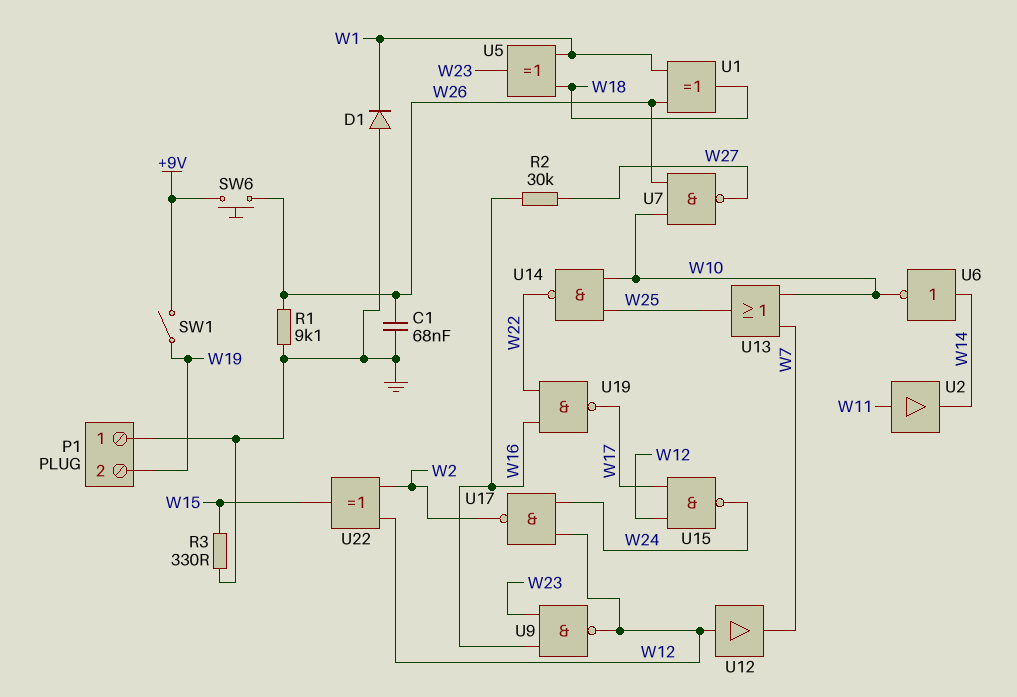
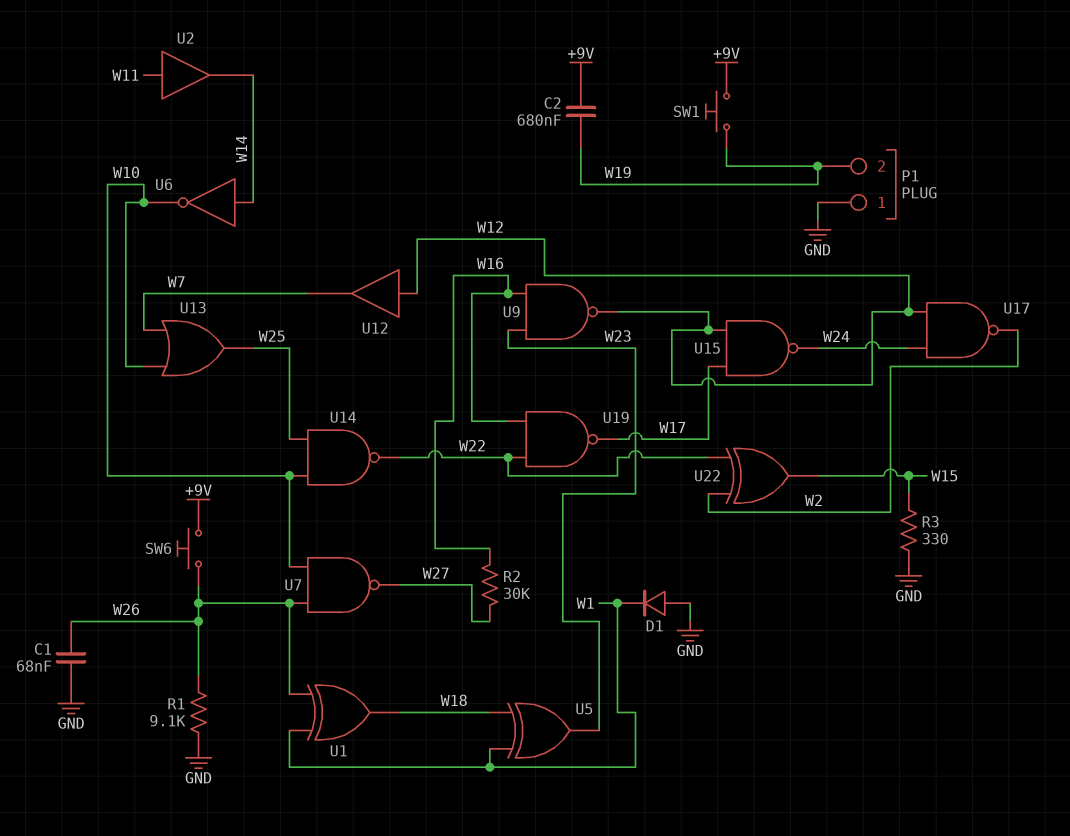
C2: none -> 680nF (+9V, W19)
SW1: switch (+9V, W19) -> button (+9V, W19)
U22: XOR (in W2, in W12, out W15) -> XOR (in W2, in W22, out W15)

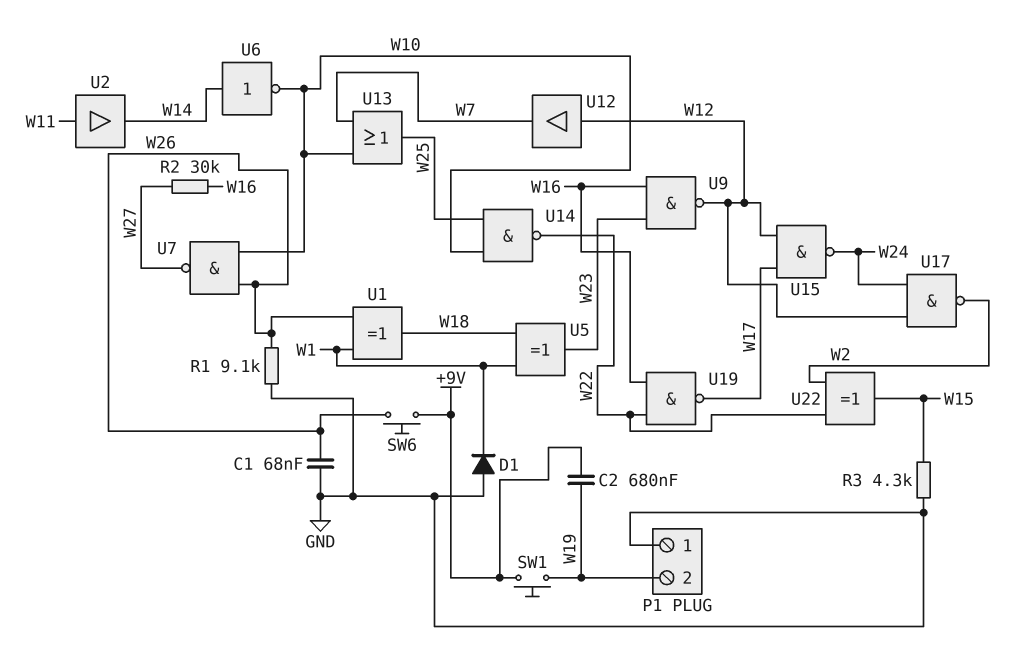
R3: 330 (GND, W15) -> 4.3k (GND, W15)

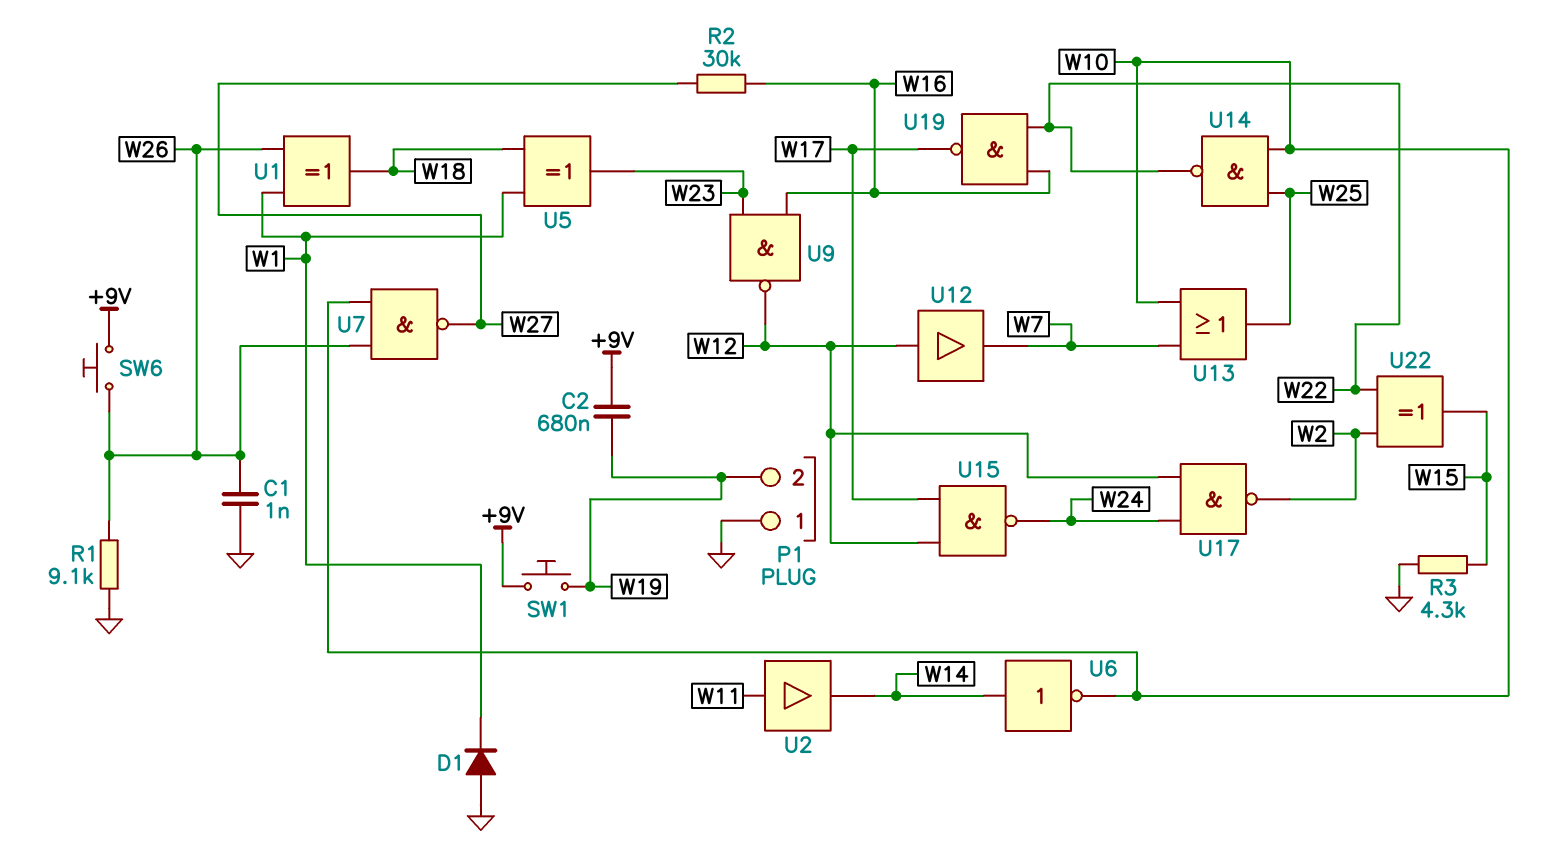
C1: 68nF (GND, W26) -> 1nF (GND, W26)

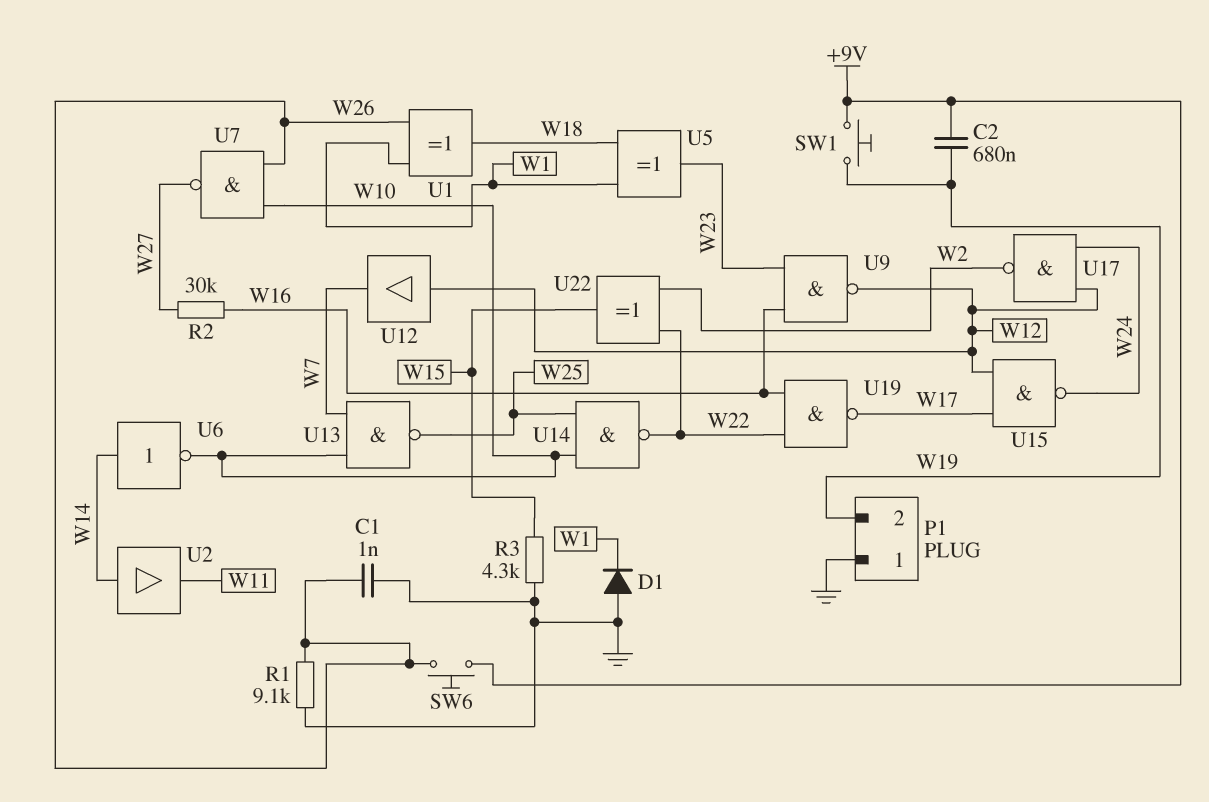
U2: buffer (in W11, out W14) -> buffer (in W14, out W11)
U13: OR (in W7, in W10, out W25) -> NAND (in W7, in W10, out W25)

